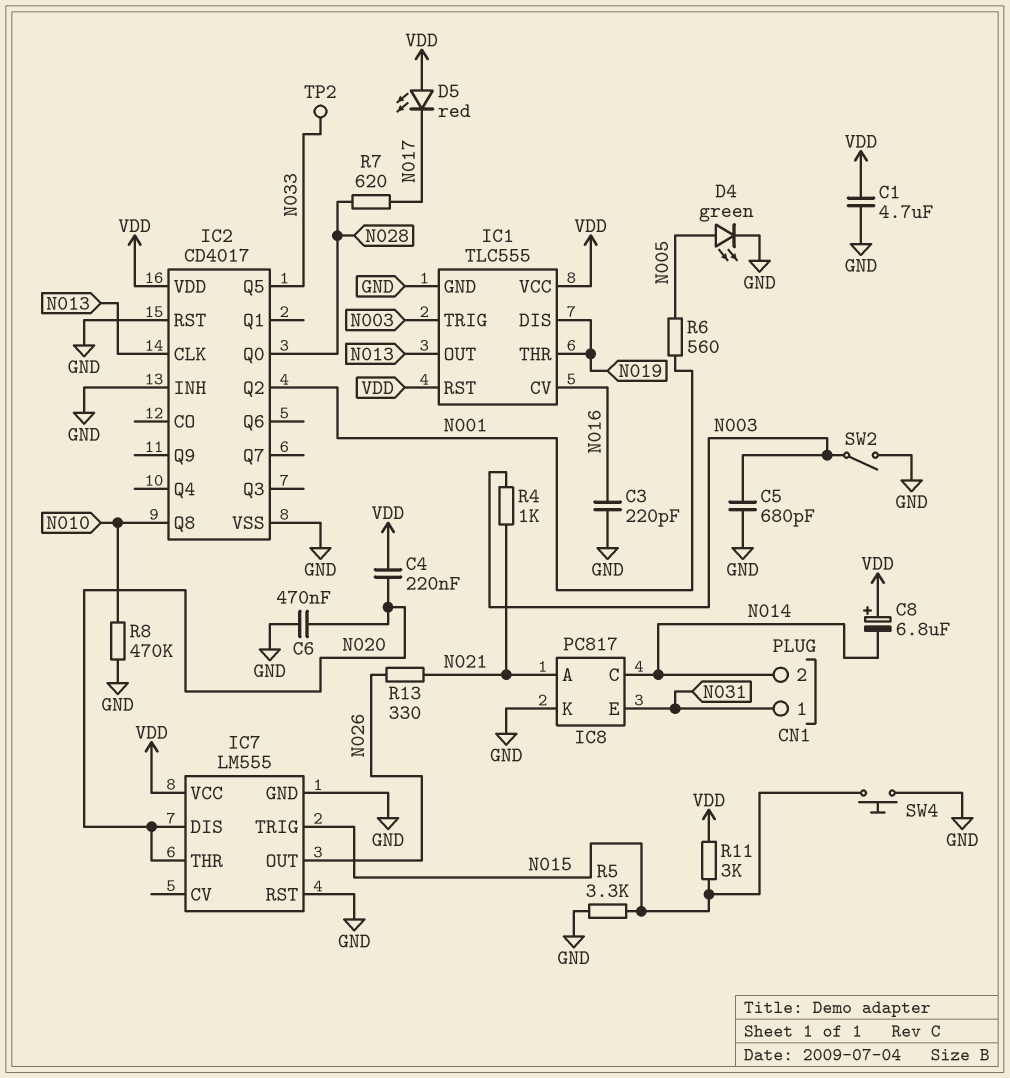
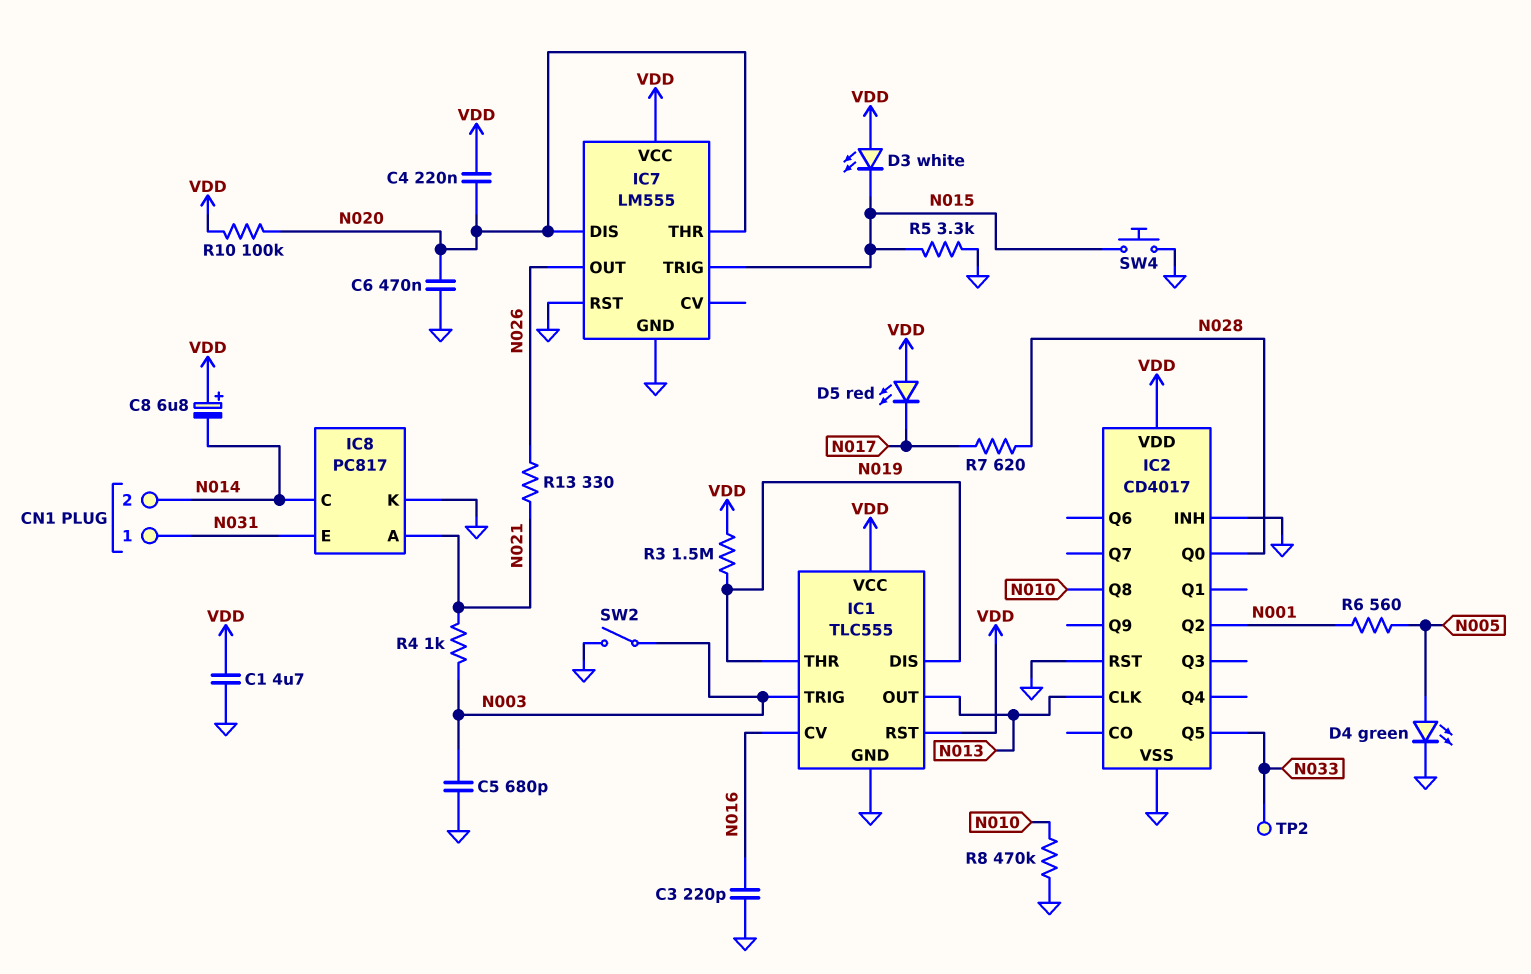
D3: none -> LED white (A VDD, K N015)
R3: none -> 1.5M (N019, VDD)
R10: none -> 100k (N020, VDD)
R11: 3k (N015, VDD) -> none

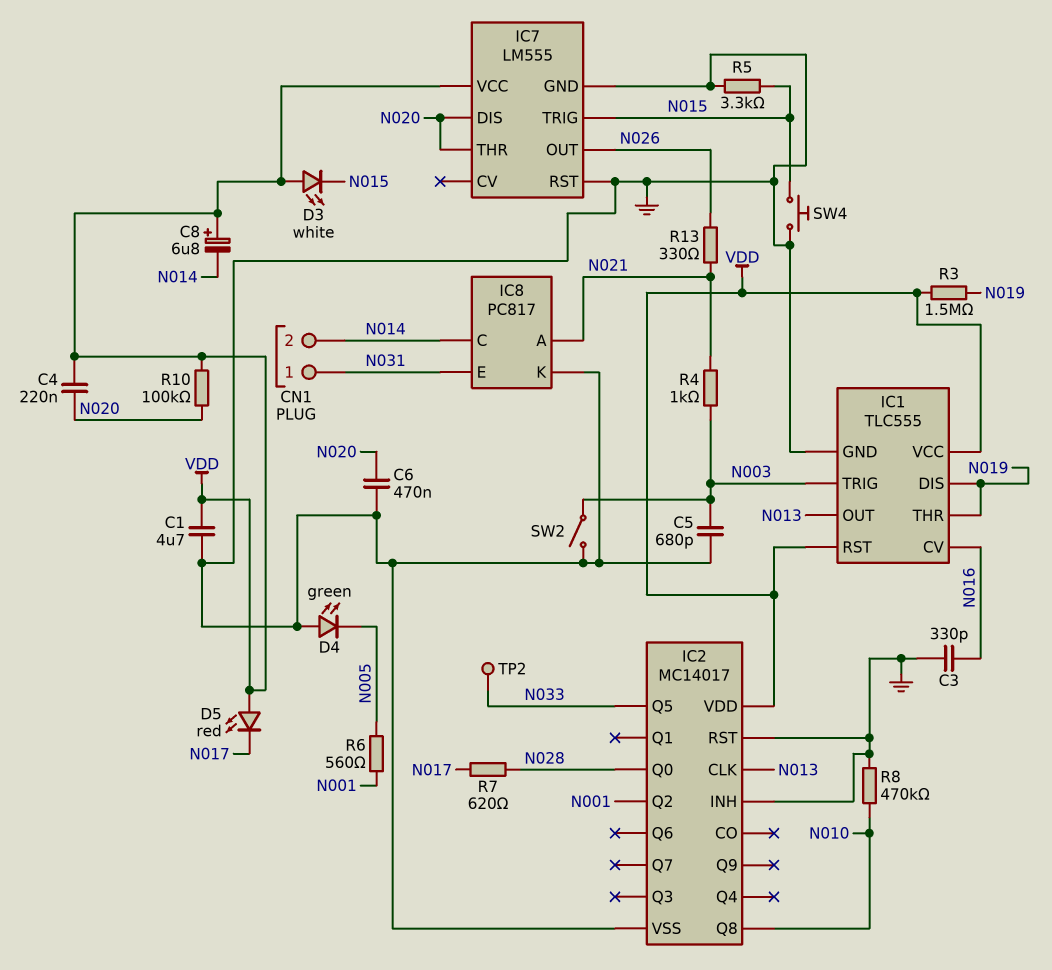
C3: 220pF (GND, N016) -> 330pF (GND, N016)
D4: LED green (A N005, K GND) -> LED green (A GND, K N005)
IC2: CD4017 -> MC14017

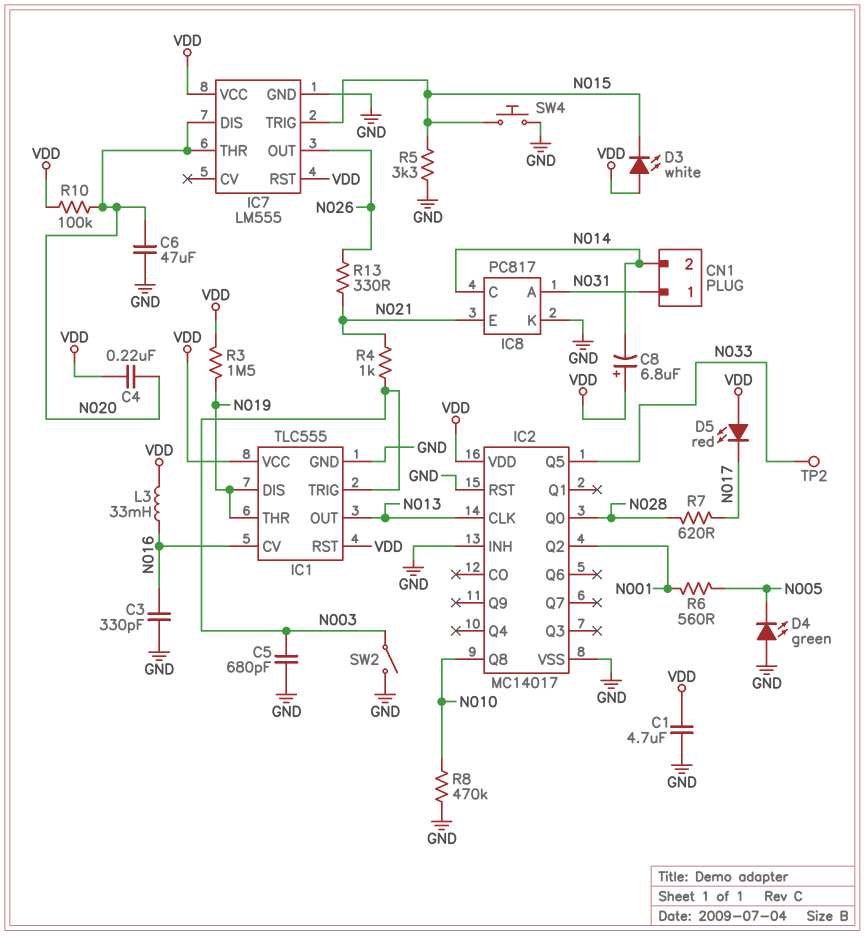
C6: 470nF (GND, N020) -> 47uF (GND, N020)
IC7 pin RST: GND -> VDD
IC8 pin A: N021 -> N031
IC8 pin E: N031 -> N021
L3: none -> 33mH (N016, VDD)

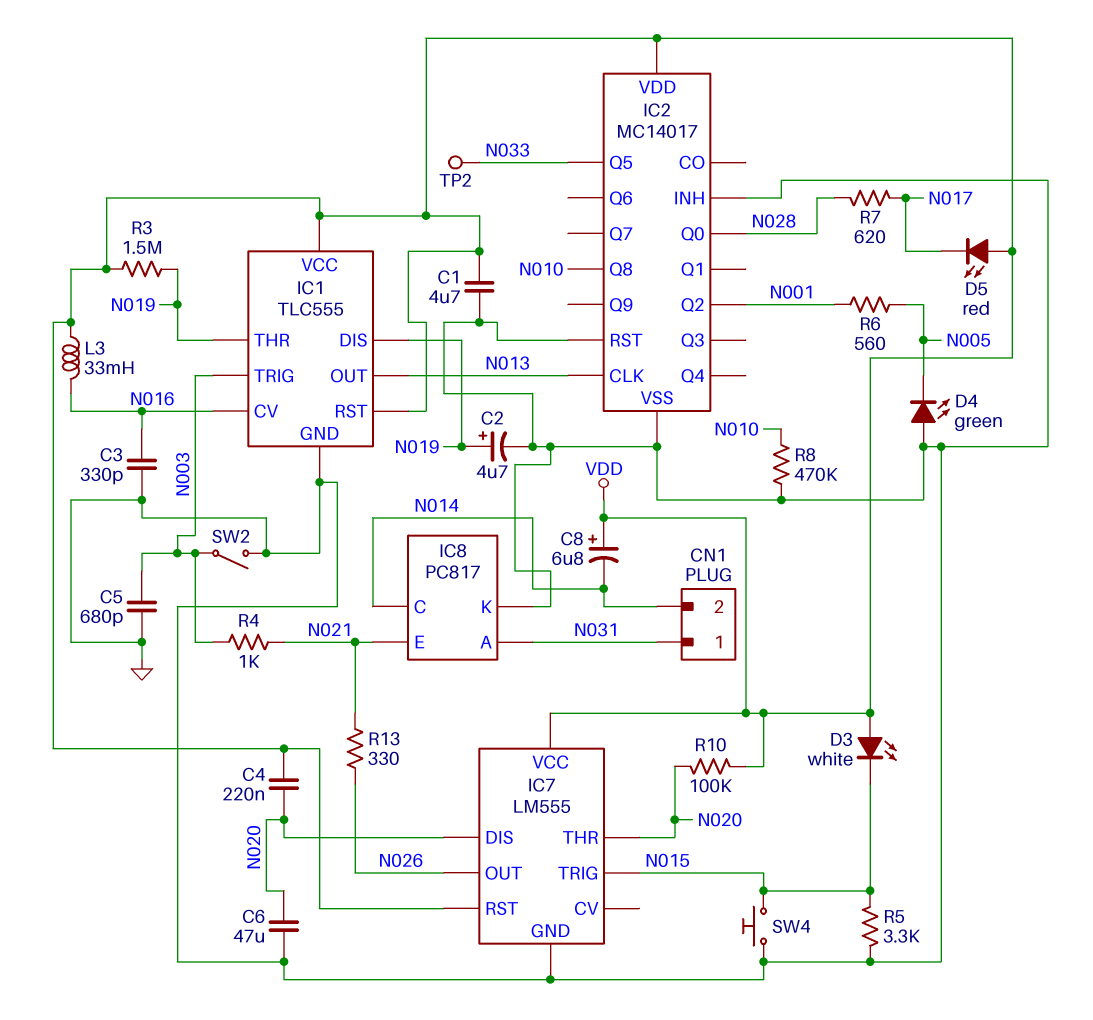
C2: none -> 4.7uF (plus N019, minus GND)

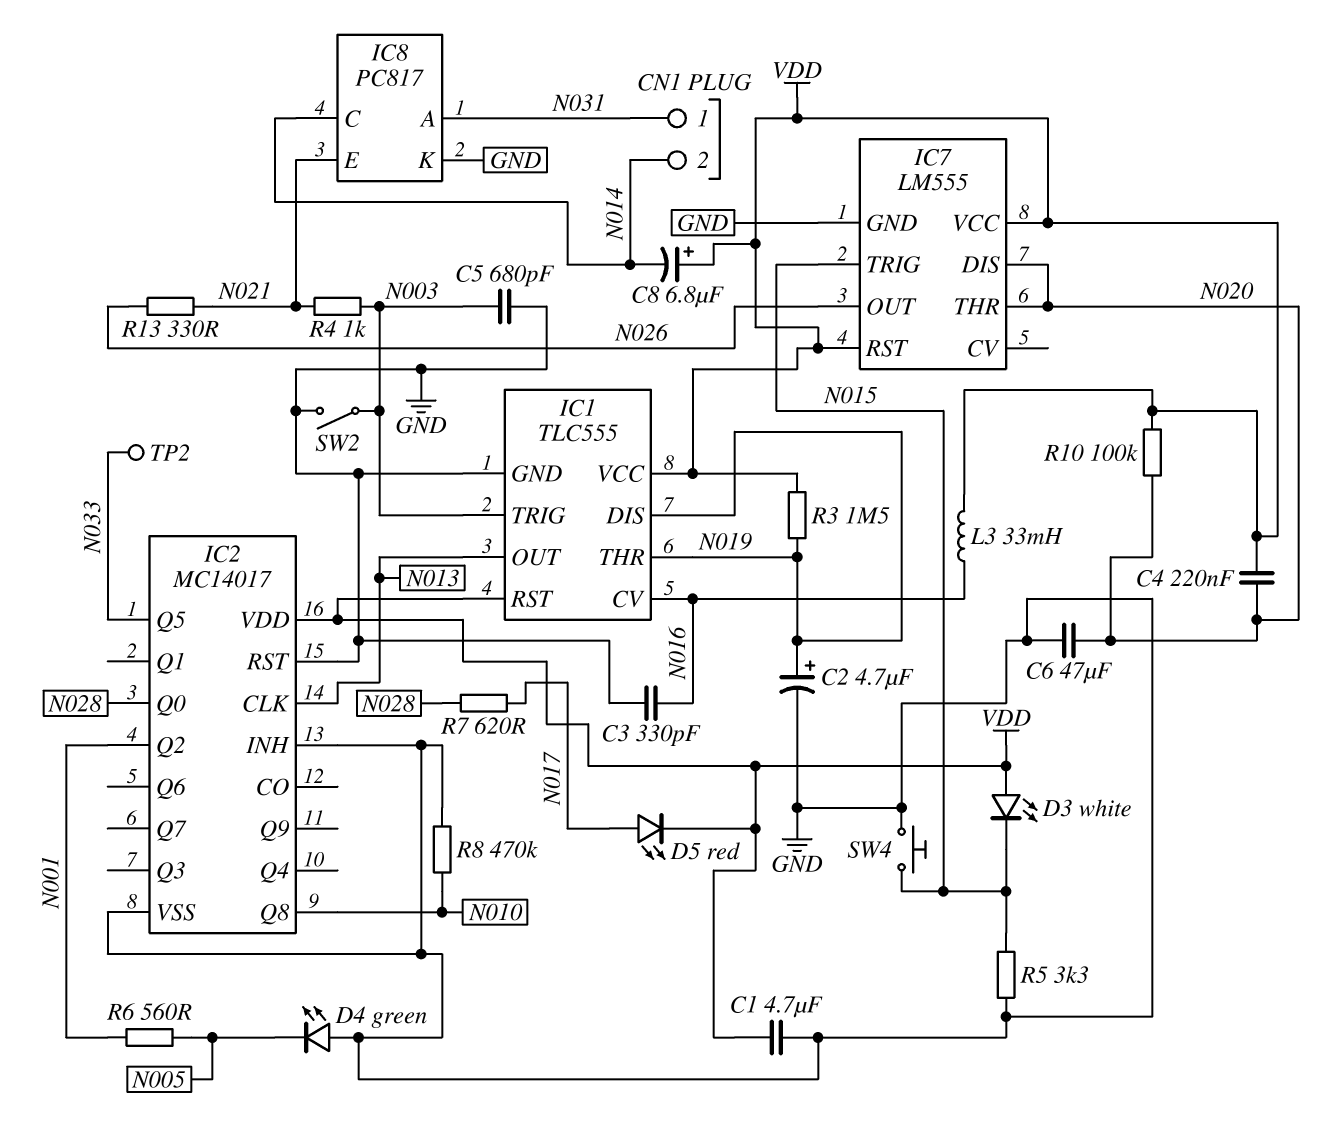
D5: LED red (A VDD, K N017) -> LED red (A N017, K VDD)

